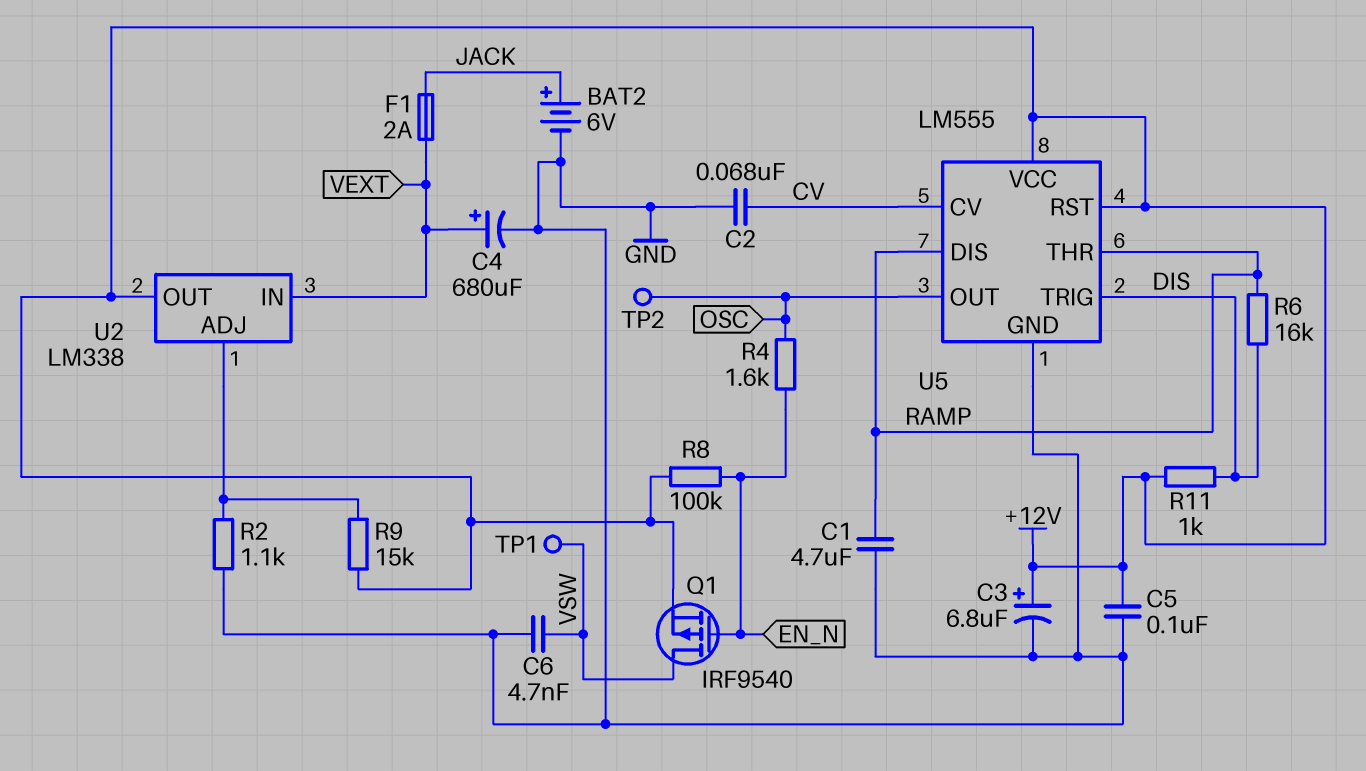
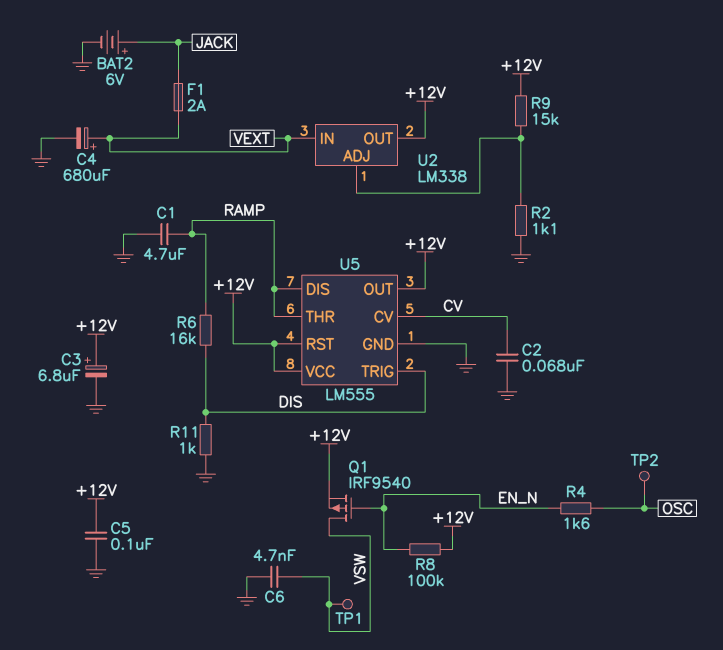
R11: 1k (+12V, DIS) -> 1k (DIS, GND)
U5 pin OUT: OSC -> +12V

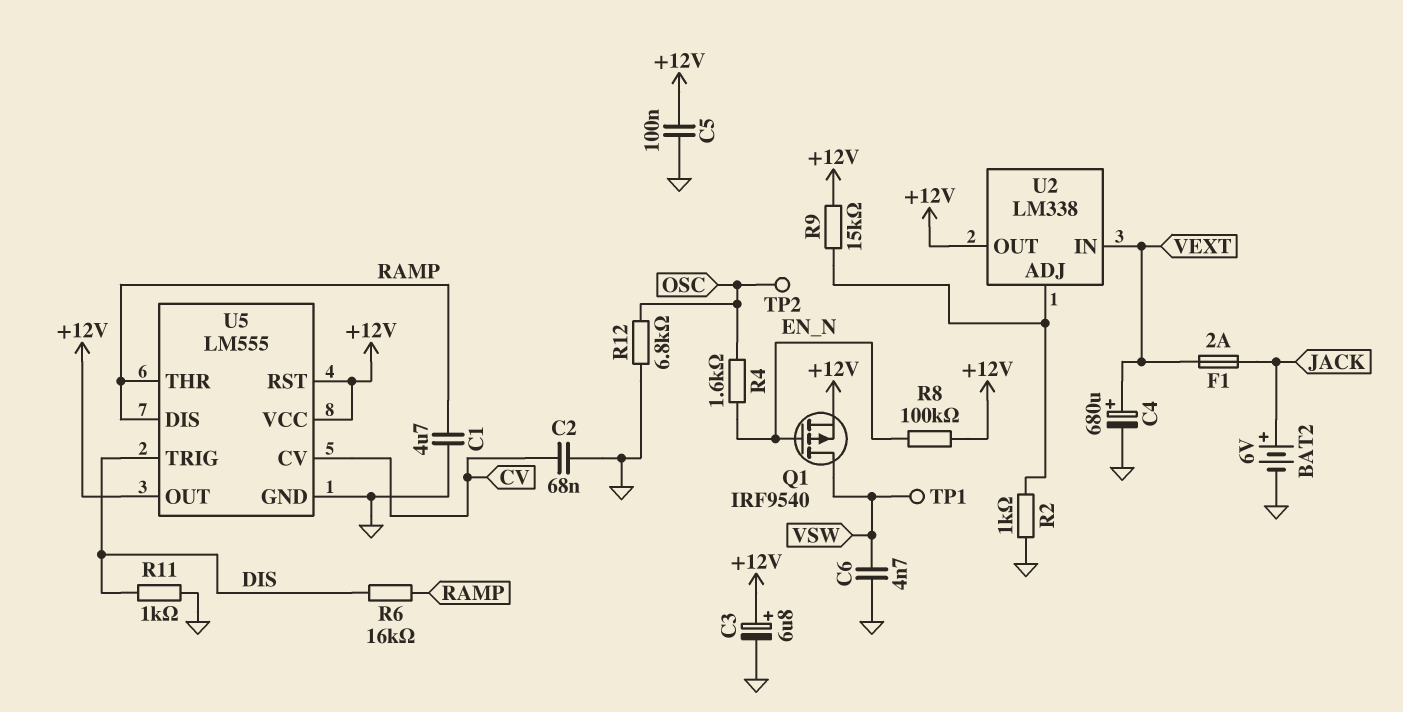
R2: 1.1k (GND, U2/ADJ) -> 1k (GND, U2/ADJ)
R12: none -> 6.8k (GND, OSC)

